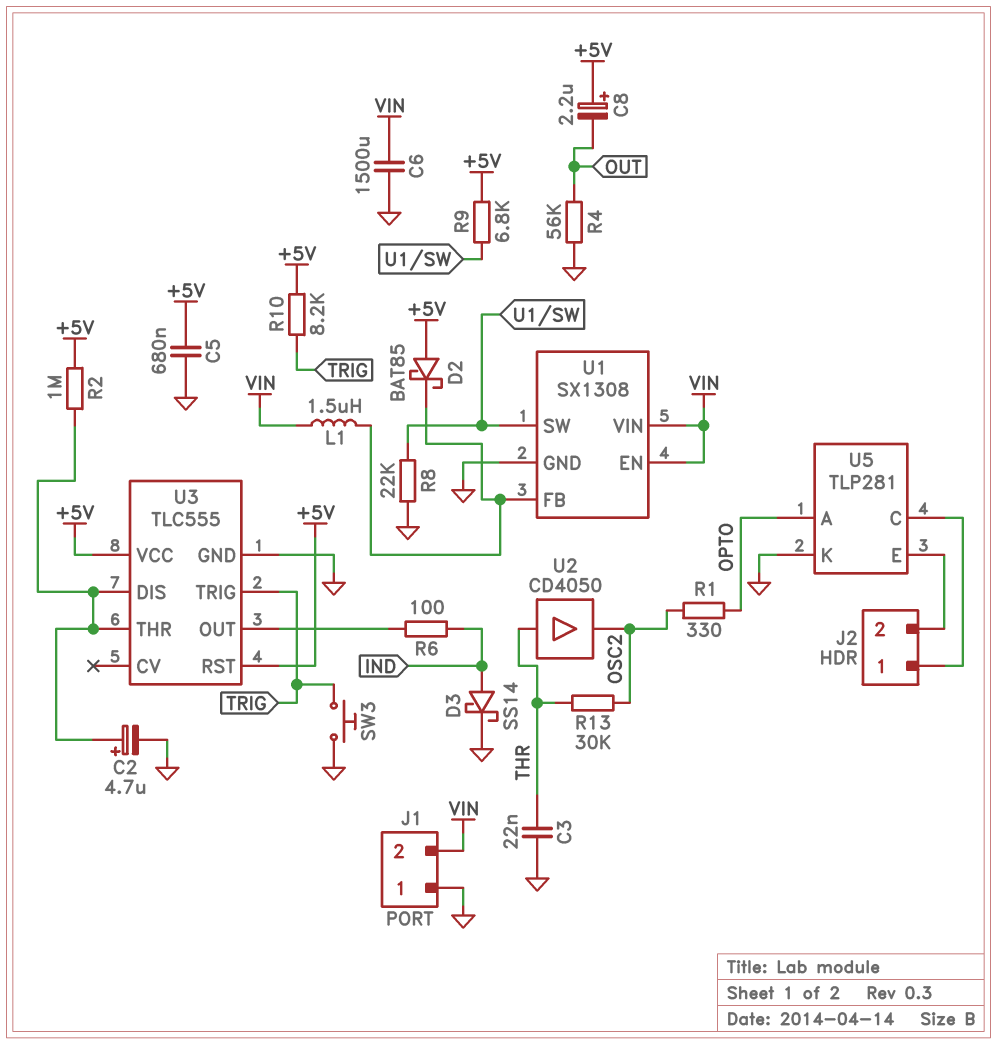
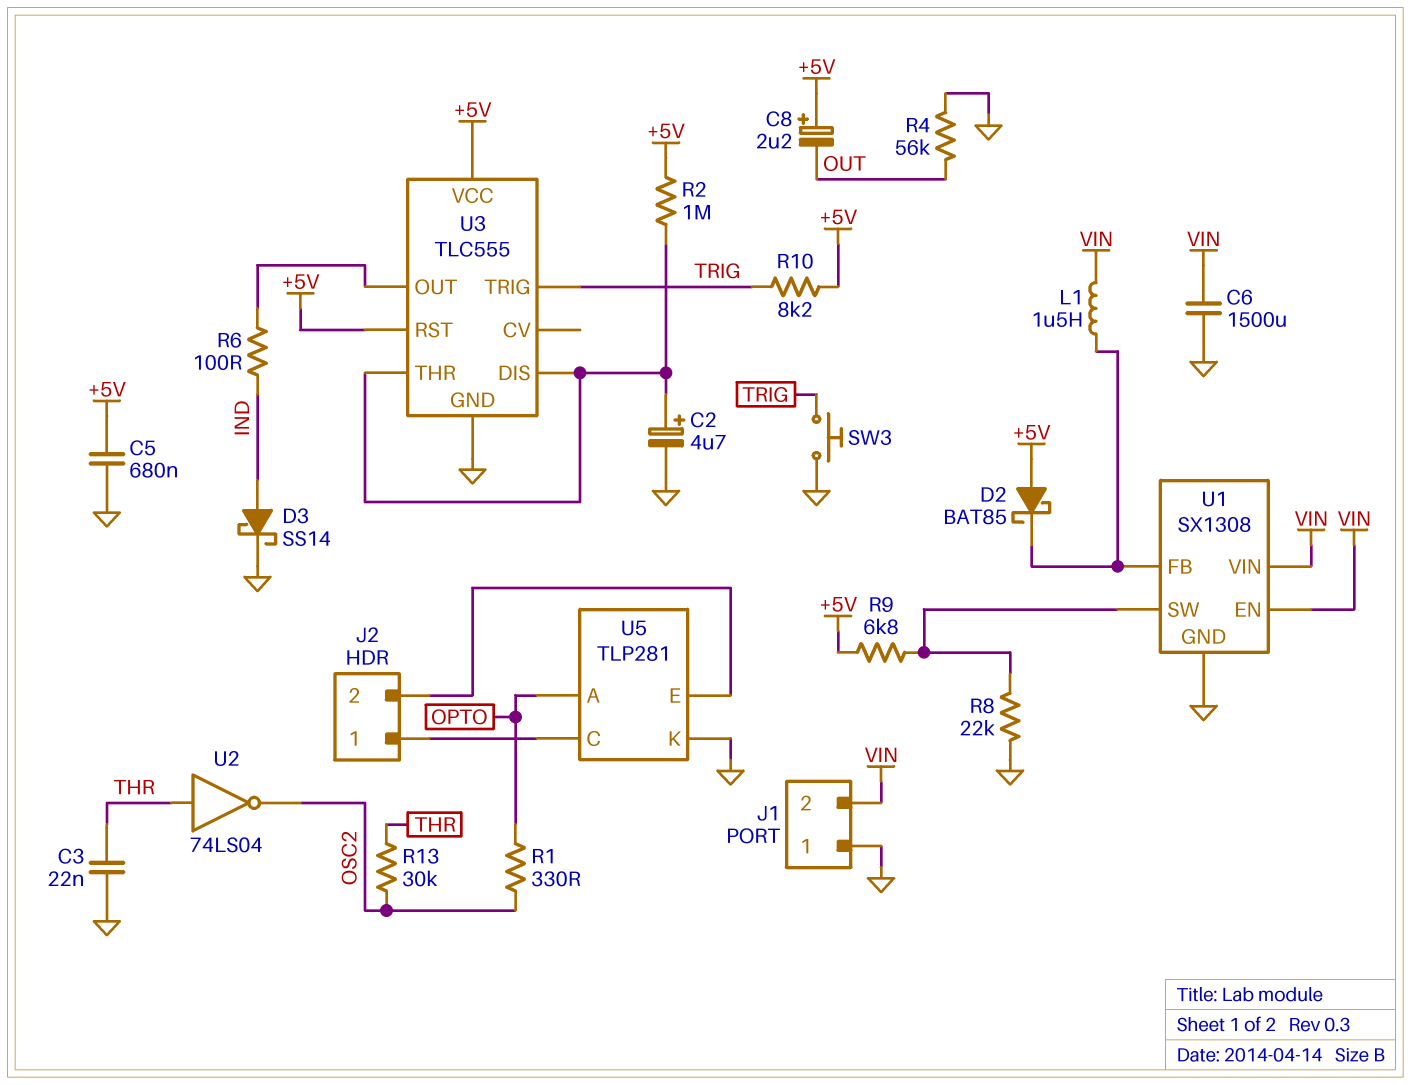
U2: buffer CD4050 (in THR, out OSC2) -> NOT 74LS04 (in THR, out OSC2)

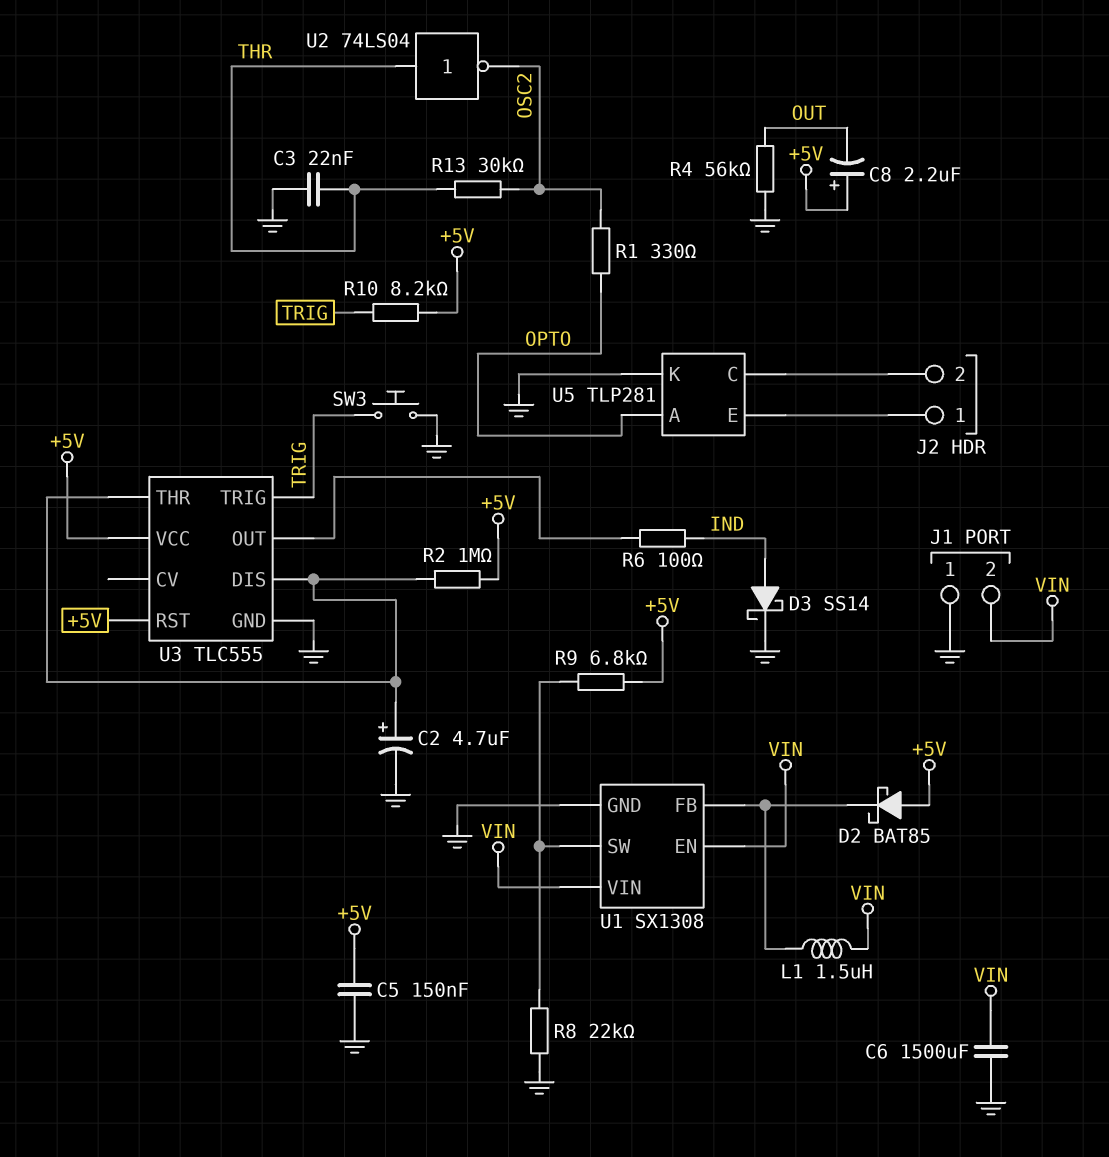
C5: 680nF (+5V, GND) -> 150nF (+5V, GND)
U5 pin C: J2/1 -> J2/2
U5 pin E: J2/2 -> J2/1

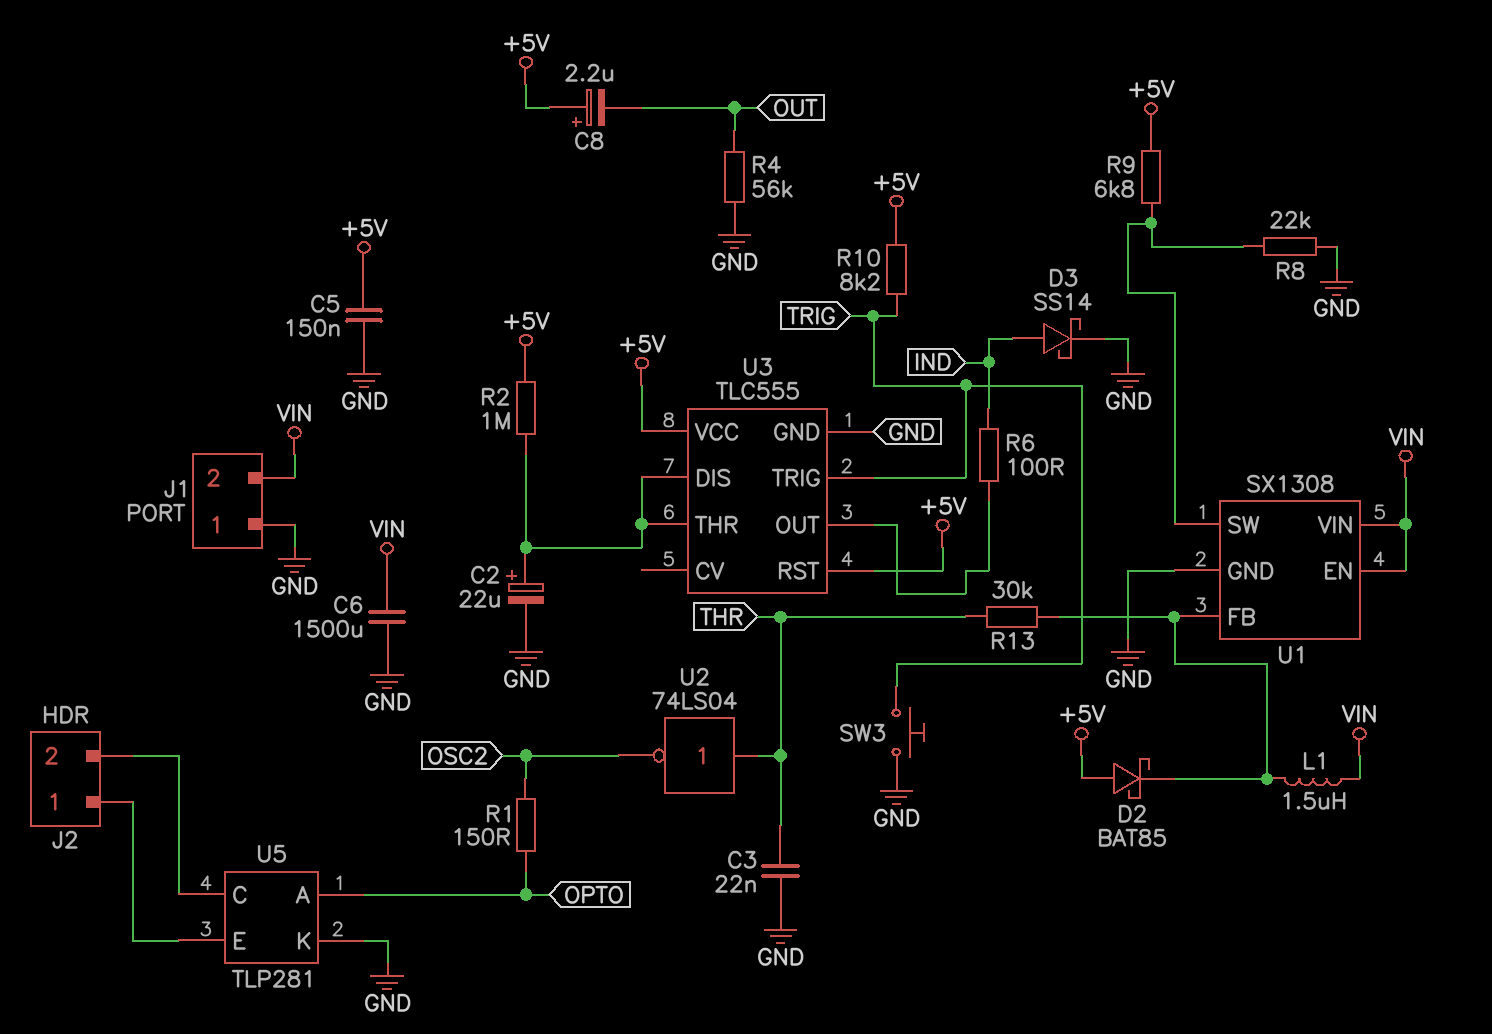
C2: 4.7uF (plus U3/DIS, minus GND) -> 22uF (plus U3/DIS, minus GND)
R1: 330 (OPTO, OSC2) -> 150 (OPTO, OSC2)
R13: 30k (OSC2, THR) -> 30k (THR, U1/FB)

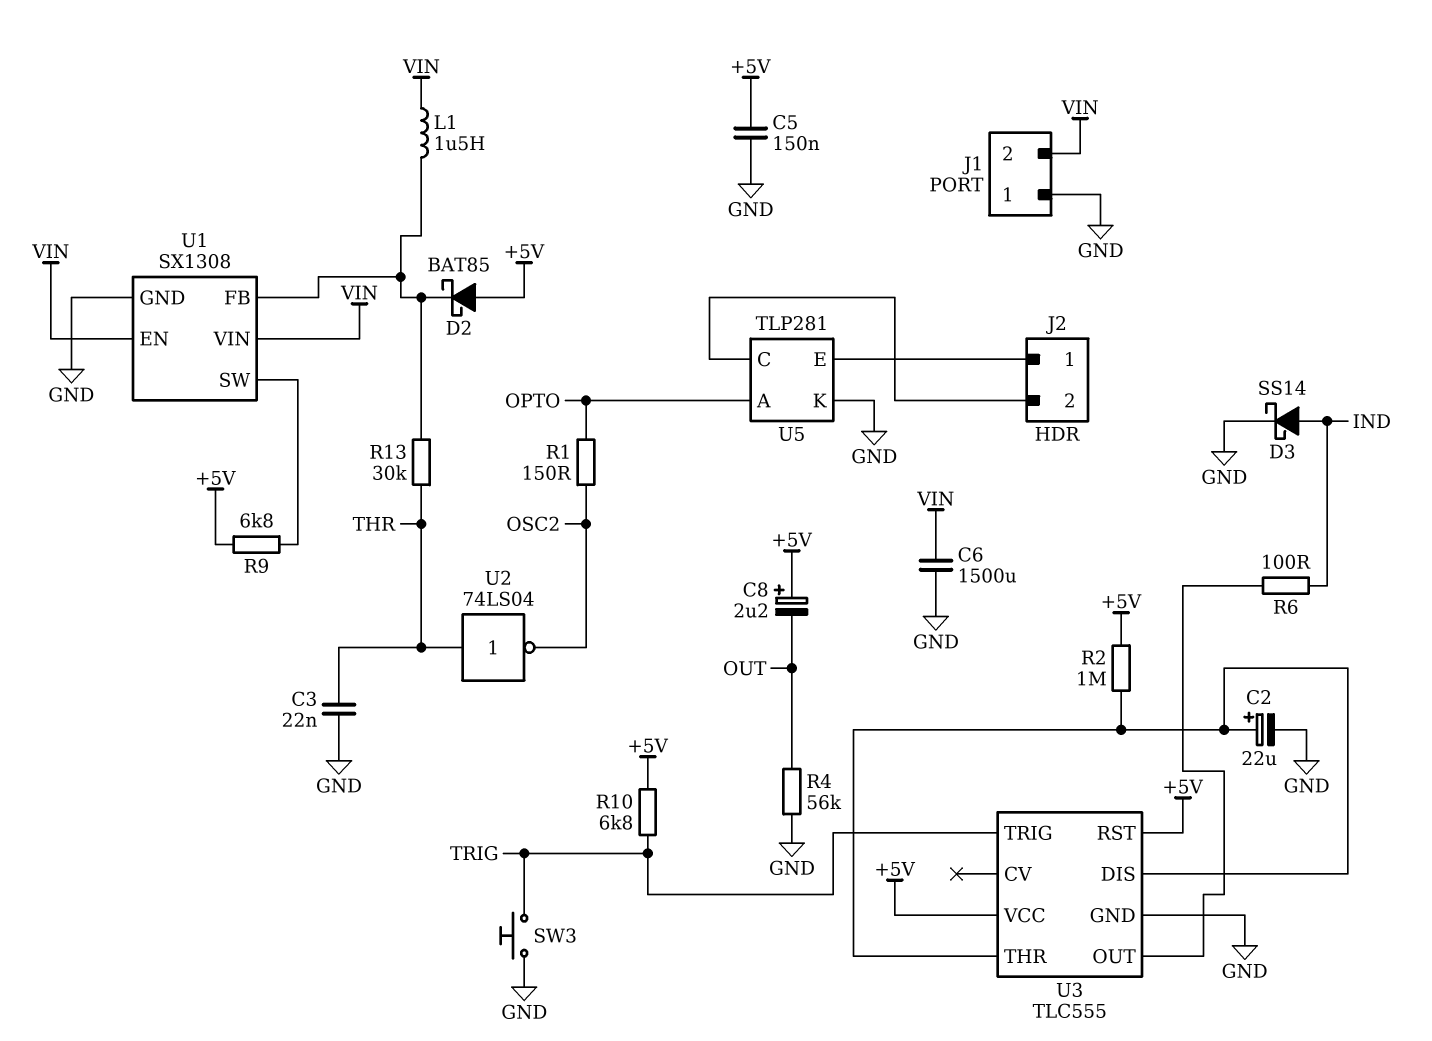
R8: 22k (GND, U1/SW) -> none
R10: 8.2k (+5V, TRIG) -> 6.8k (+5V, TRIG)

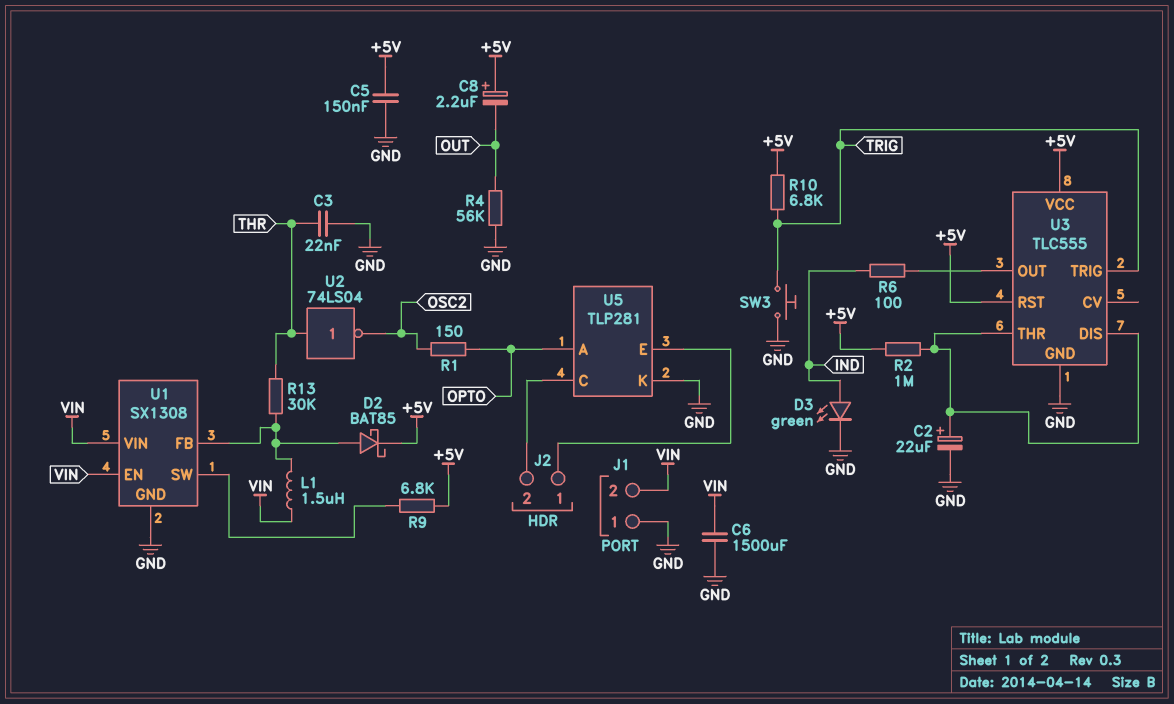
D2: schottky BAT85 (A +5V, K U1/FB) -> schottky BAT85 (A U1/FB, K +5V)
D3: schottky SS14 (A IND, K GND) -> LED green (A IND, K GND)

